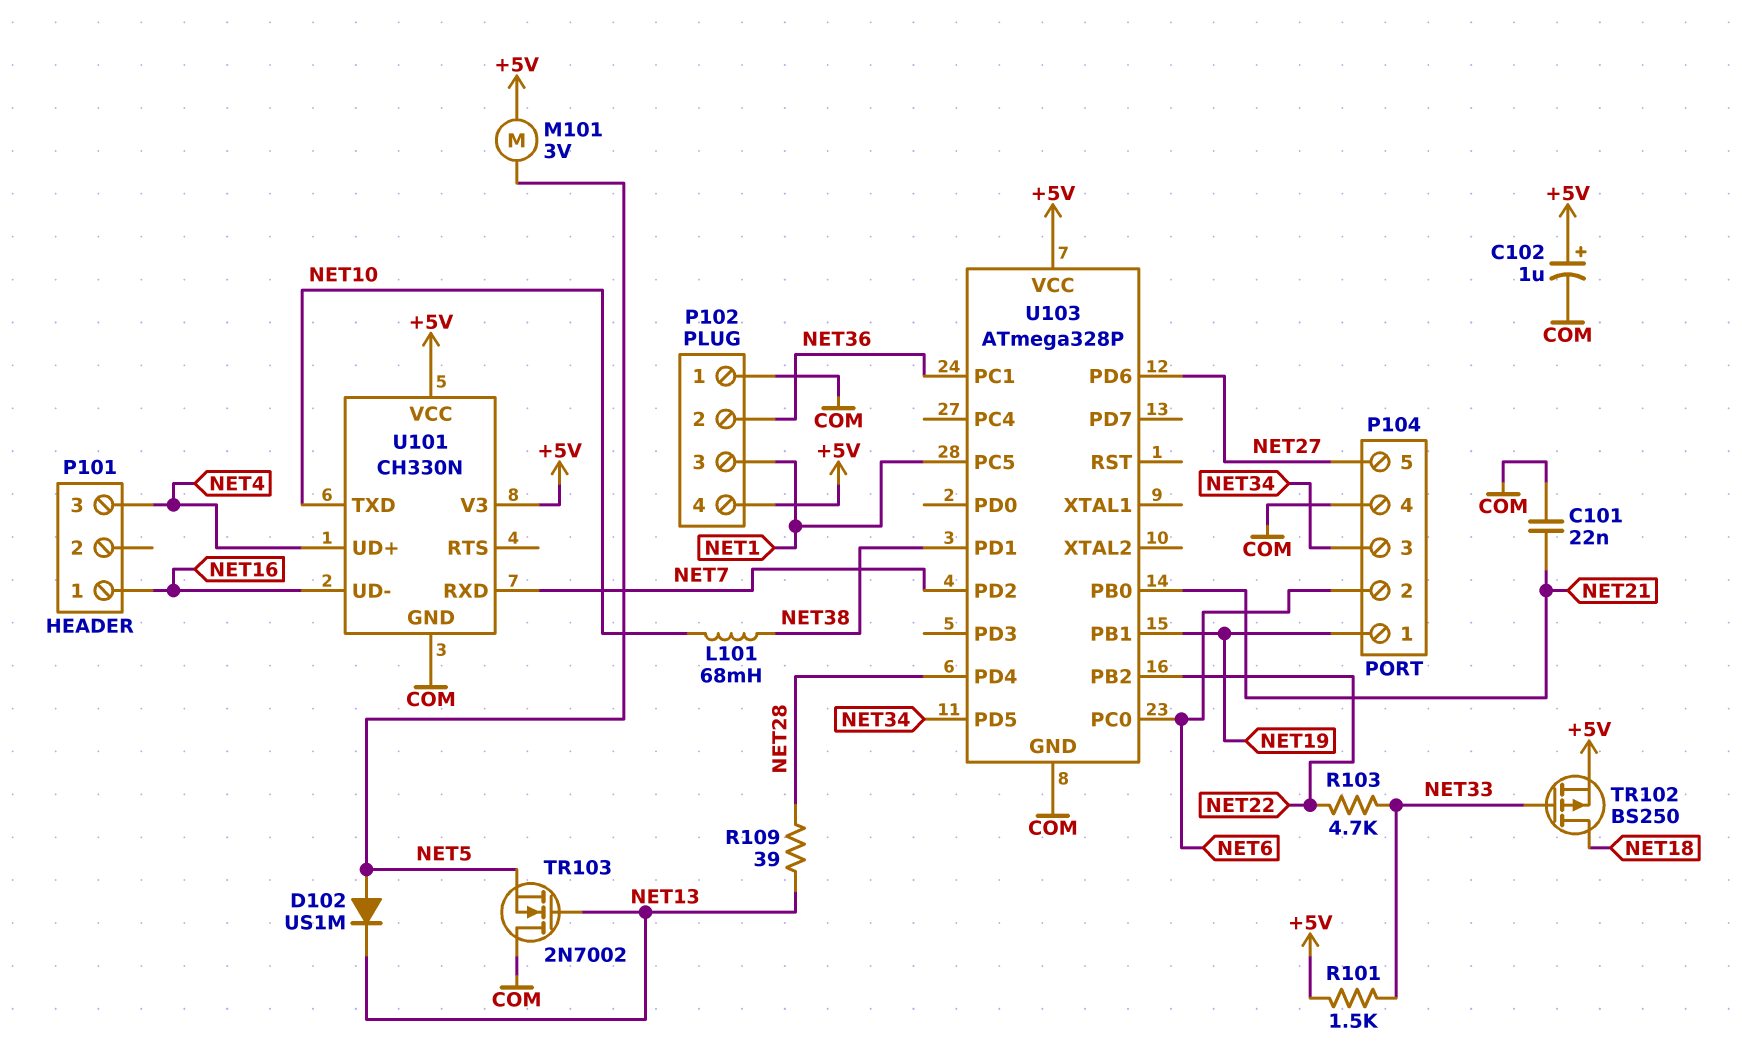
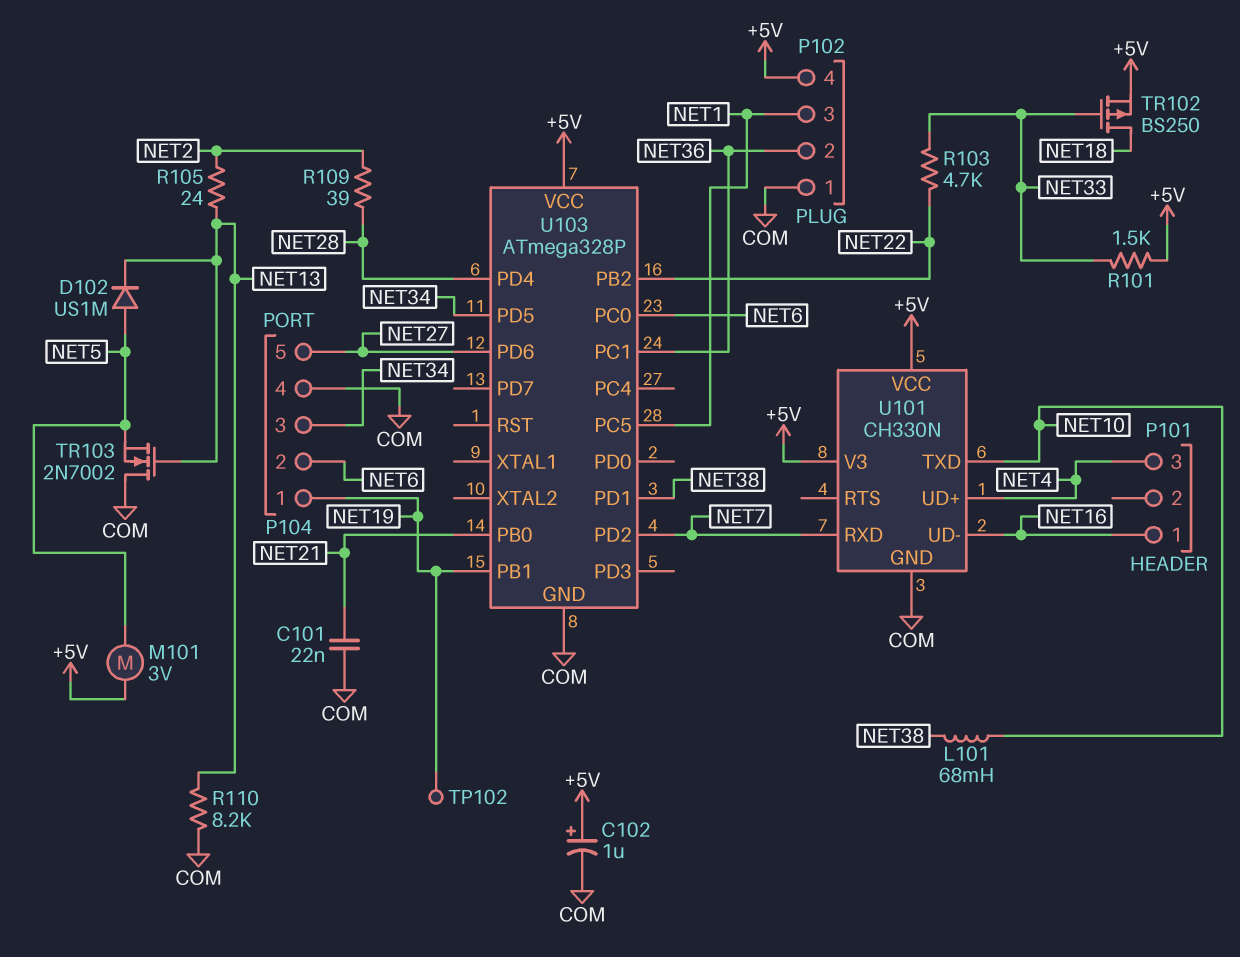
R105: none -> 24 (NET2, NET13)
R109: 39 (NET13, NET28) -> 39 (NET2, NET28)
R110: none -> 8.2k (COM, NET13)
TP102: none -> test point (NET19)

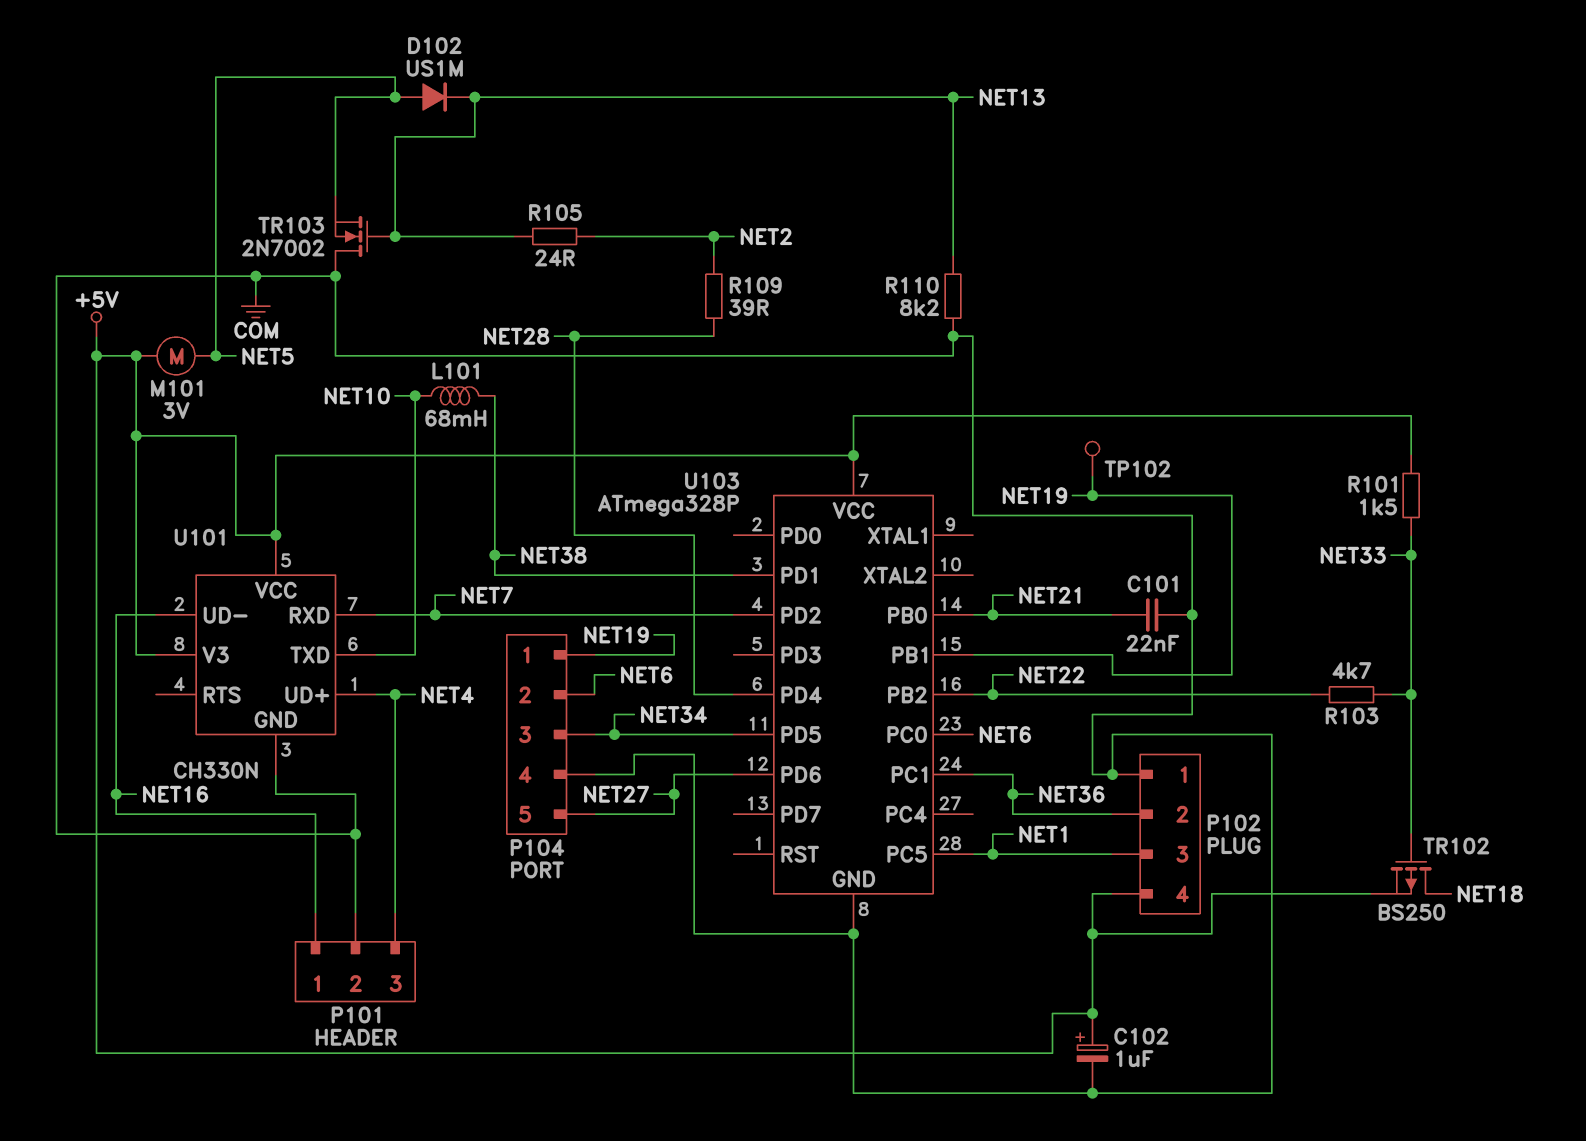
P101 pin 2: none -> COM

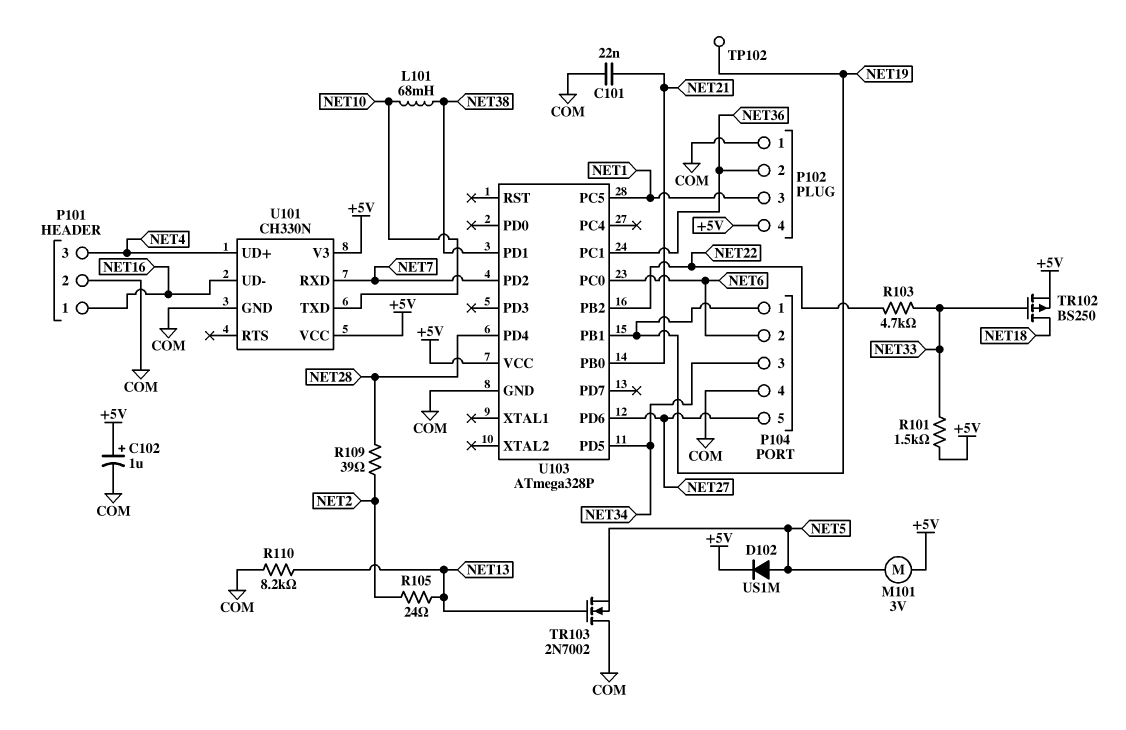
D102: diode US1M (A NET5, K NET13) -> diode US1M (A NET5, K +5V)

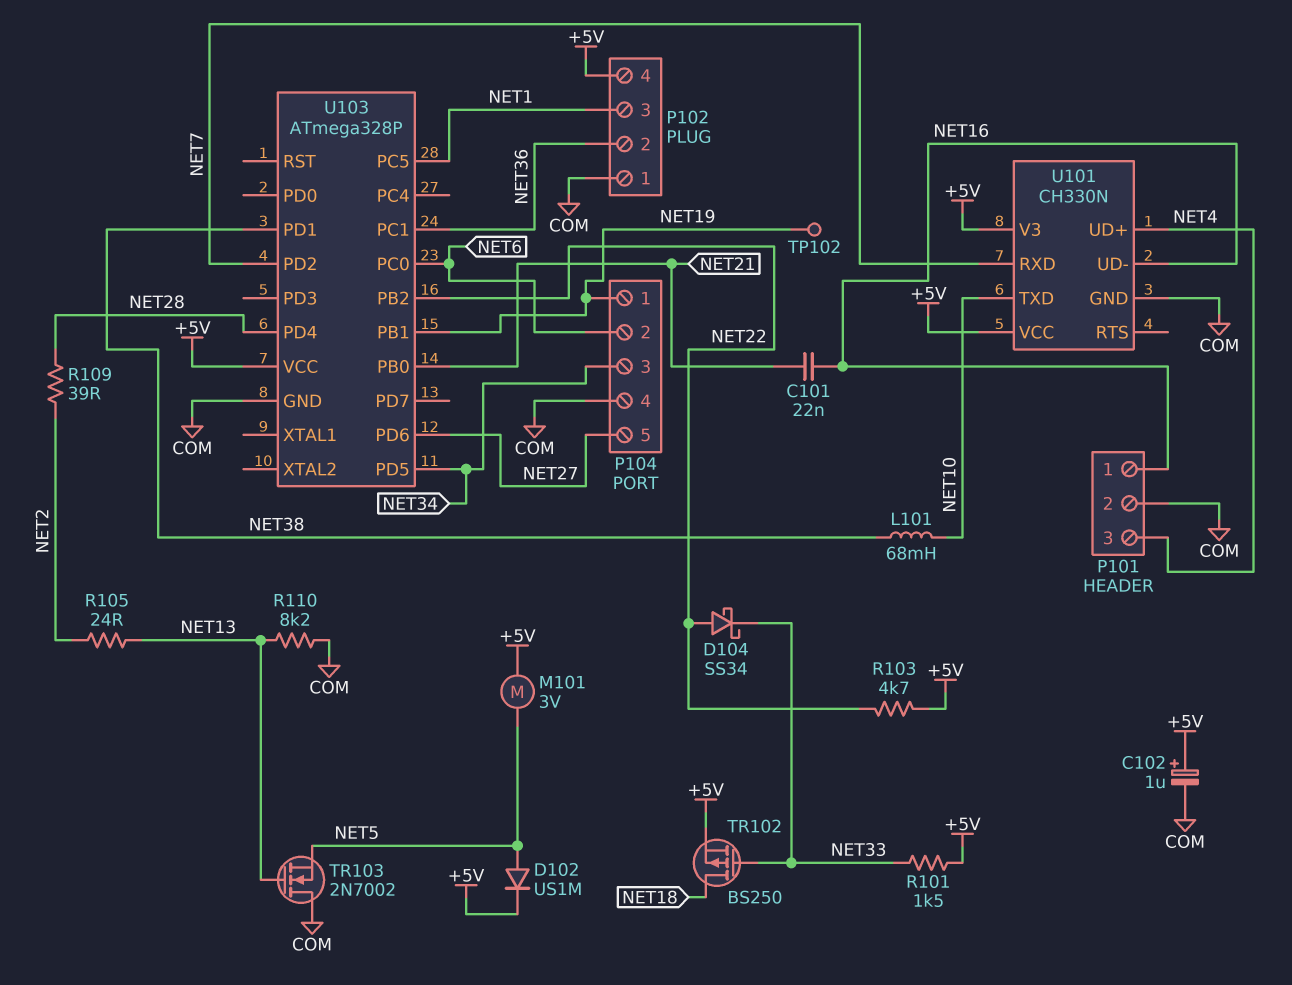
C101: 22nF (COM, NET21) -> 22nF (NET16, NET21)
D104: none -> schottky SS34 (A NET22, K NET33)
R103: 4.7k (NET22, NET33) -> 4.7k (+5V, NET22)

